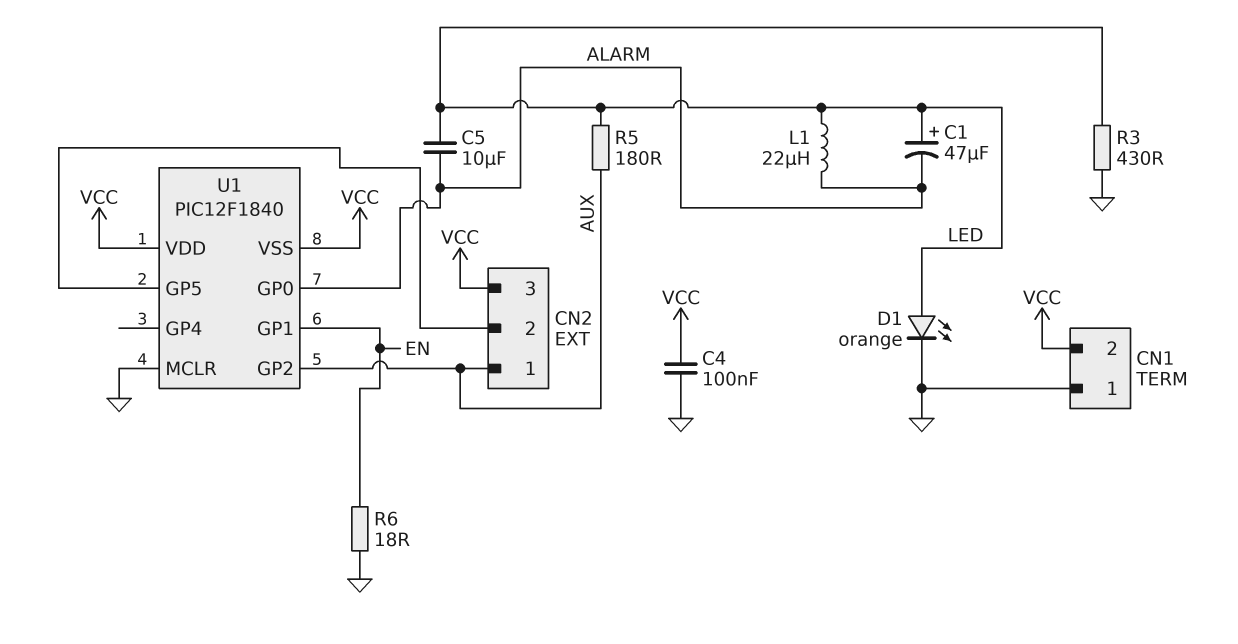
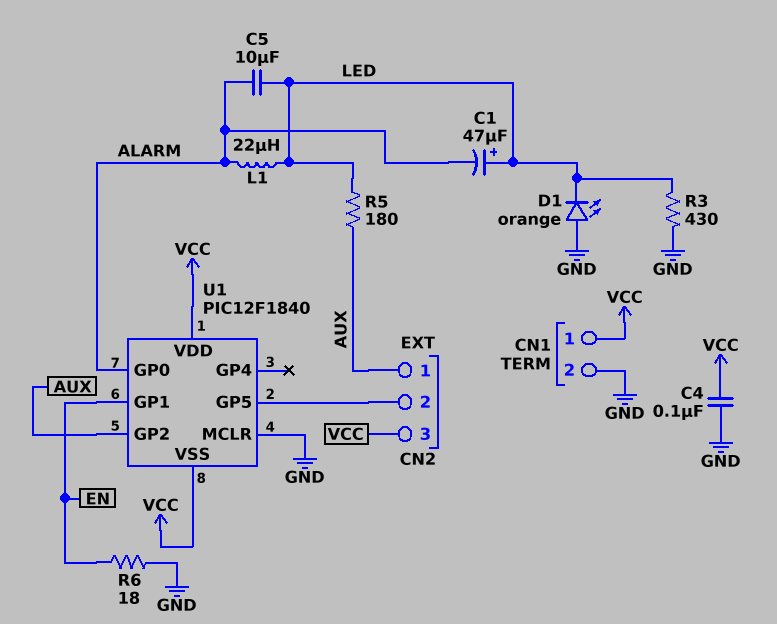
CN1 pin 1: GND -> VCC
CN1 pin 2: VCC -> GND
D1: LED orange (A LED, K GND) -> LED orange (A GND, K LED)

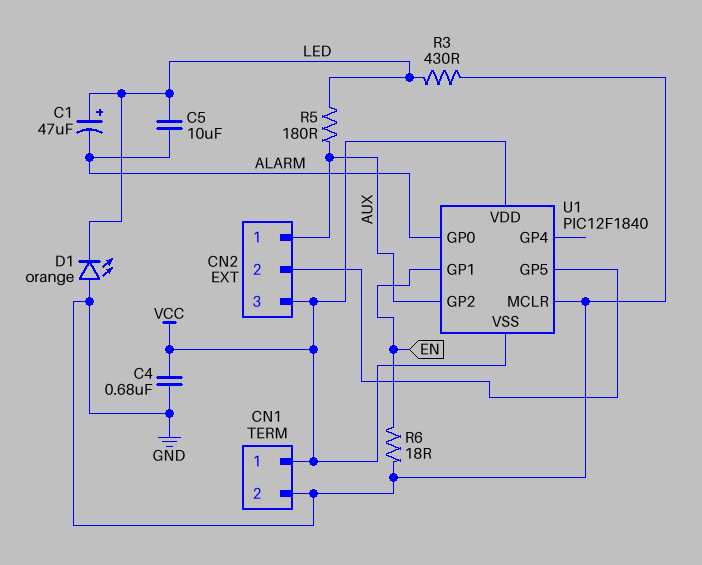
C4: 100nF (GND, VCC) -> 680nF (GND, VCC)
L1: 22uH (ALARM, LED) -> none

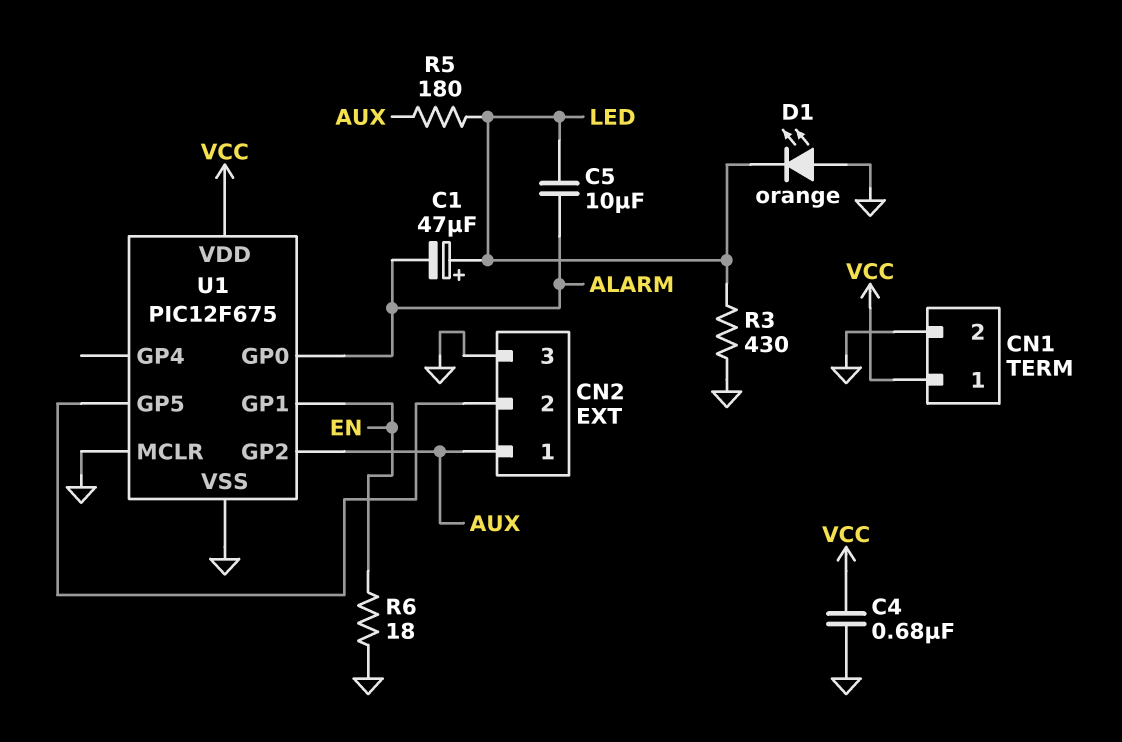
CN2 pin 3: VCC -> GND
U1: PIC12F1840 -> PIC12F675
U1 pin VSS: VCC -> GND

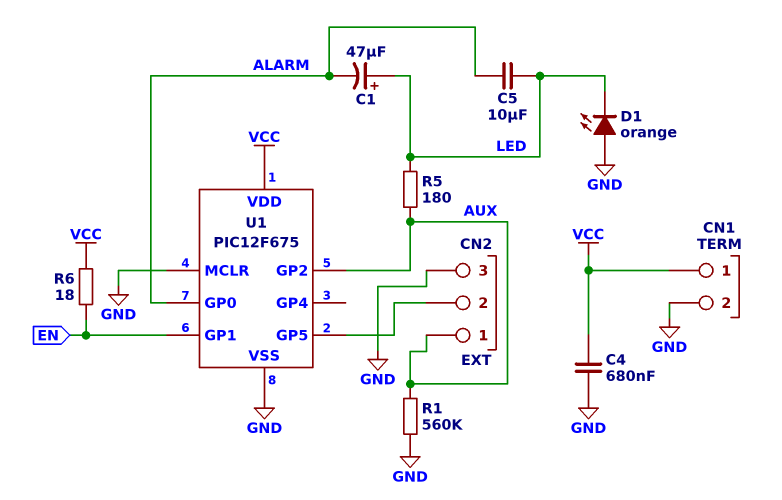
R1: none -> 560k (AUX, GND)
R3: 430 (GND, LED) -> none
R6: 18 (EN, GND) -> 18 (EN, VCC)

